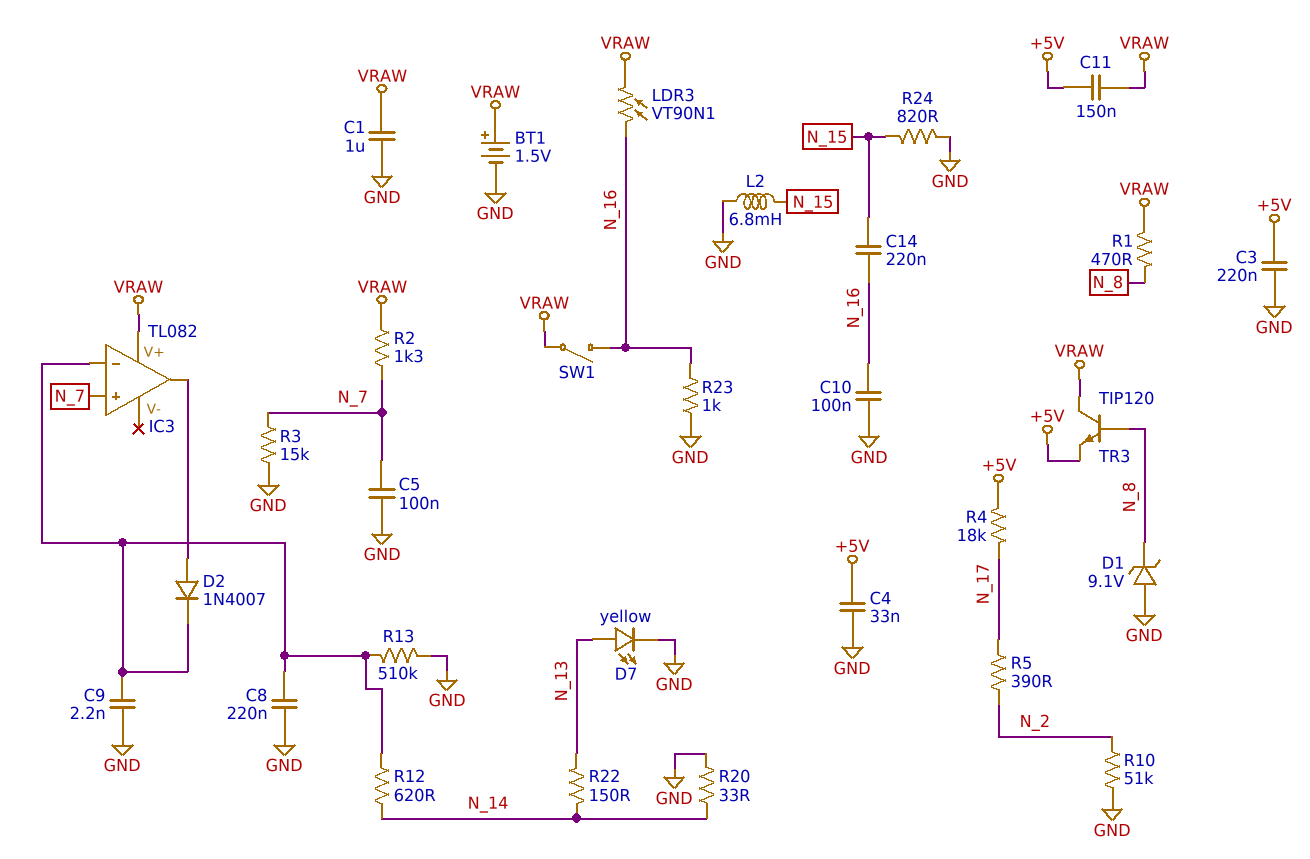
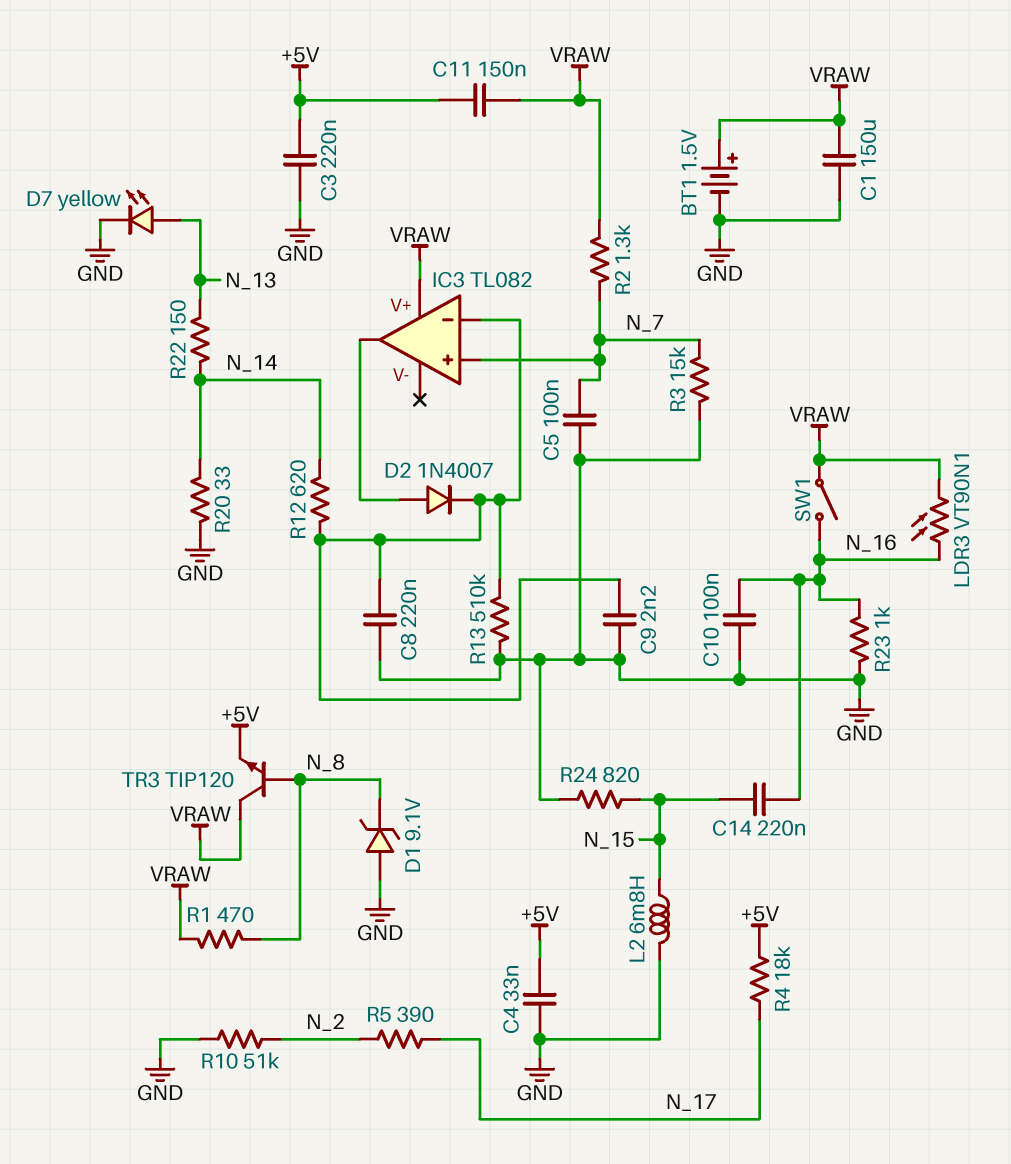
C1: 1uF (GND, VRAW) -> 150uF (GND, VRAW)

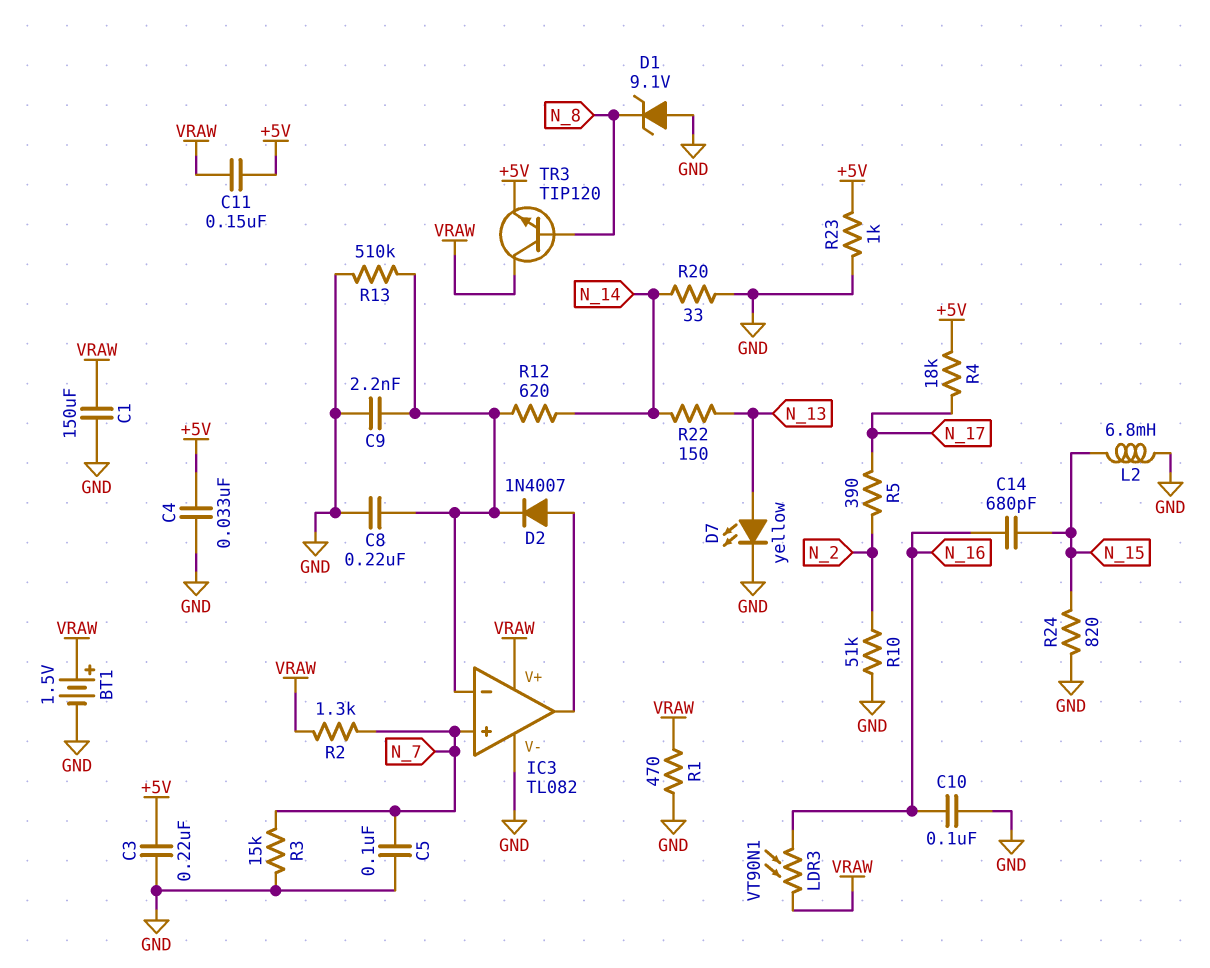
C14: 220nF (N_15, N_16) -> 680pF (N_15, N_16)
IC3 pin V-: none -> GND
R1: 470 (N_8, VRAW) -> 470 (GND, VRAW)
R23: 1k (GND, N_16) -> 1k (+5V, GND)
SW1: switch (N_16, VRAW) -> none

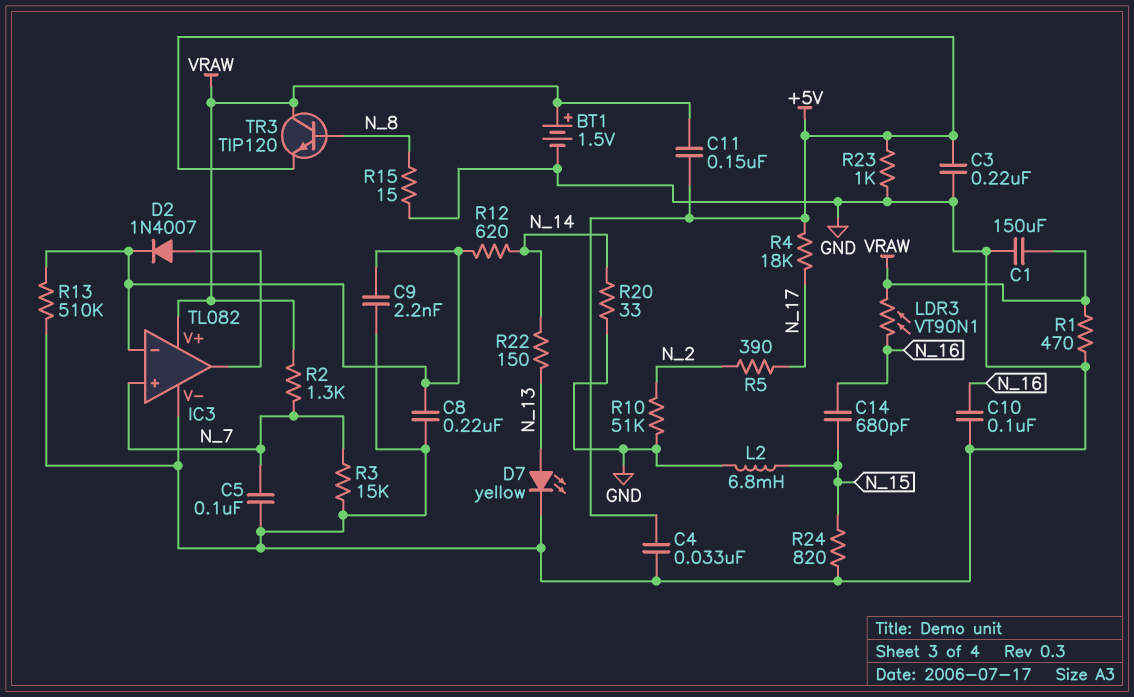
D1: zener 9.1V (A GND, K N_8) -> none
R15: none -> 15 (GND, N_8)

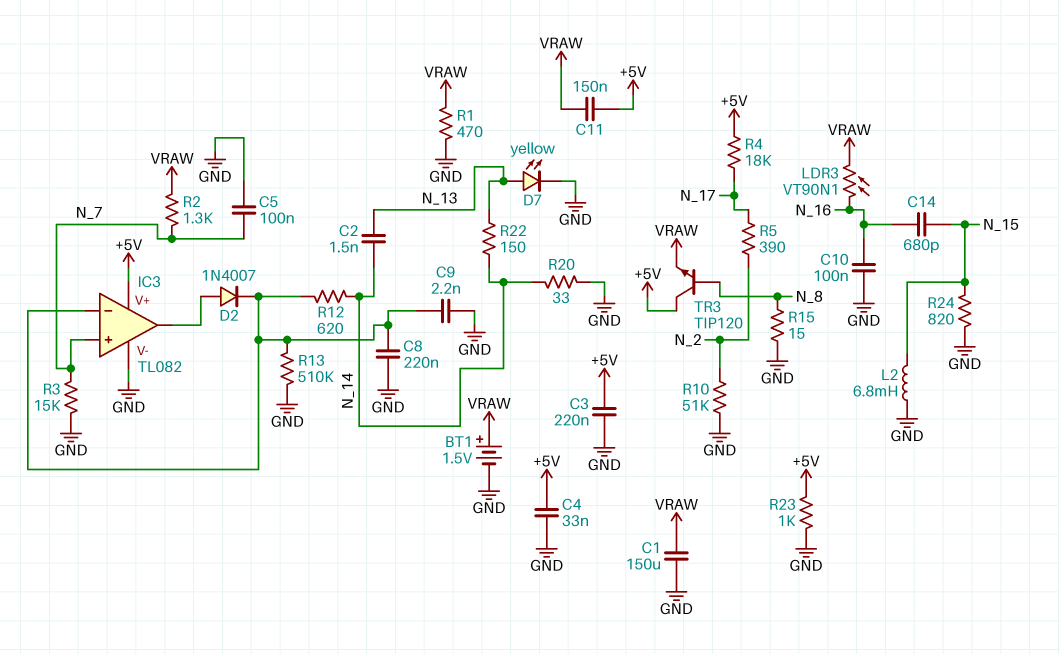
C2: none -> 1.5nF (N_13, N_14)
IC3 pin V+: VRAW -> +5V
TR3: NPN TIP120 (B N_8, C VRAW, E +5V) -> NPN TIP120 (B N_8, C +5V, E VRAW)

